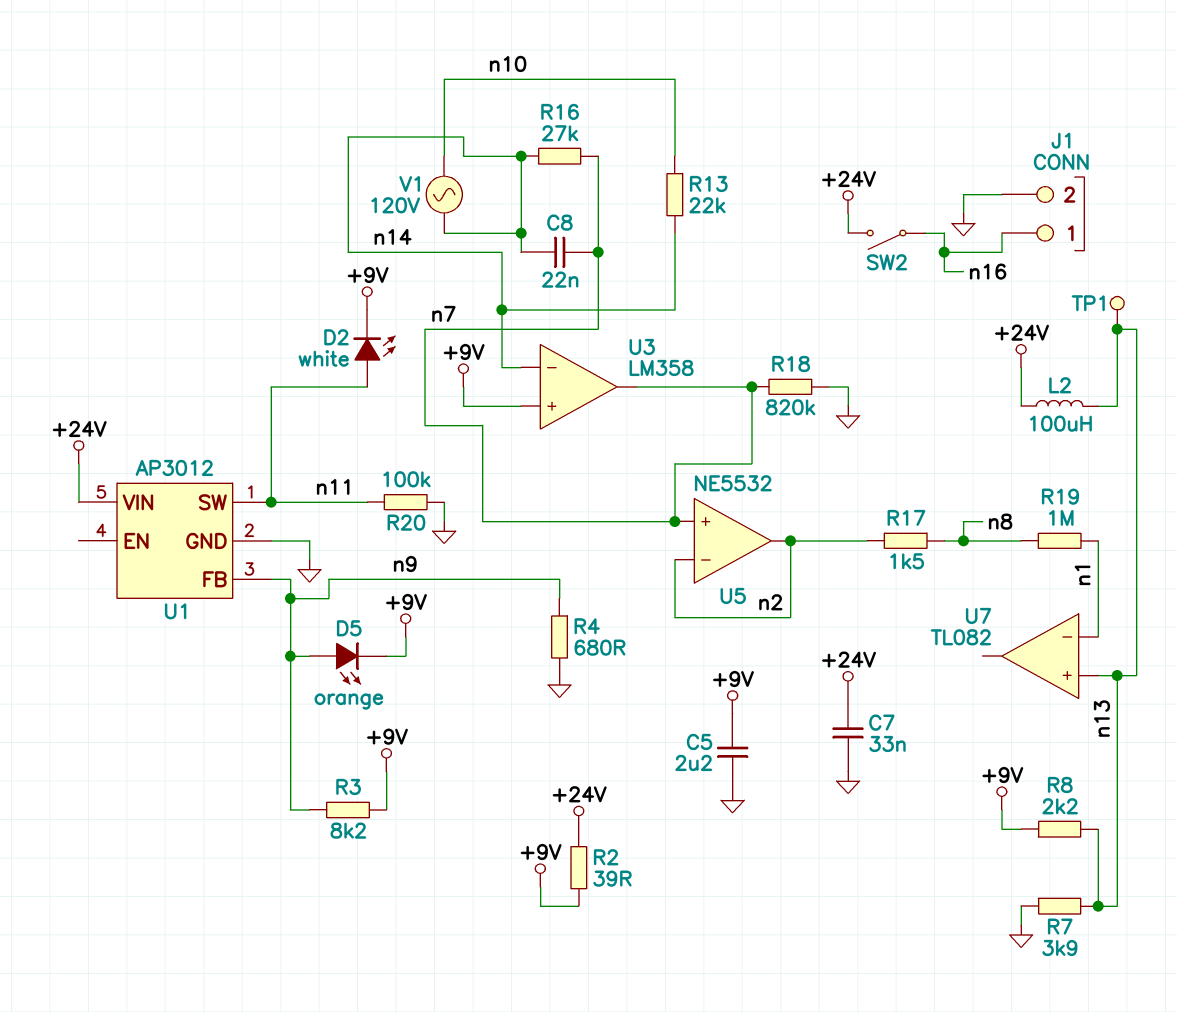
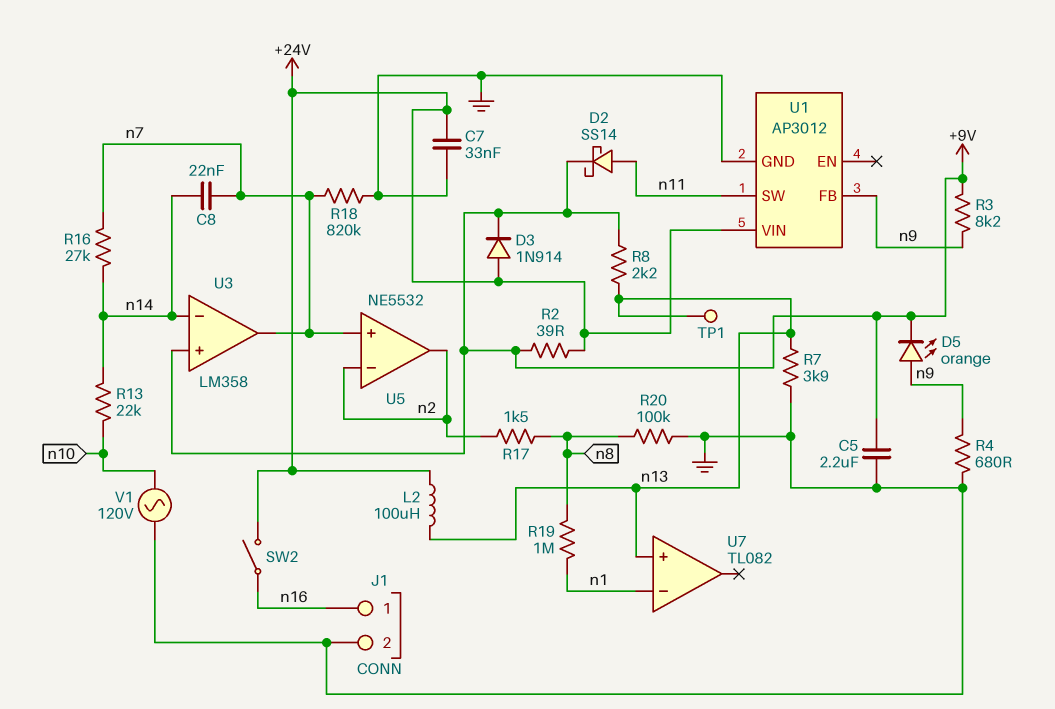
D2: LED white (A n11, K +9V) -> schottky SS14 (A n11, K +9V)
D3: none -> diode 1N914 (A +24V, K +9V)
R20: 100k (GND, n11) -> 100k (GND, n8)
V1: AC 120V (n10, n14) -> AC 120V (GND, n10)

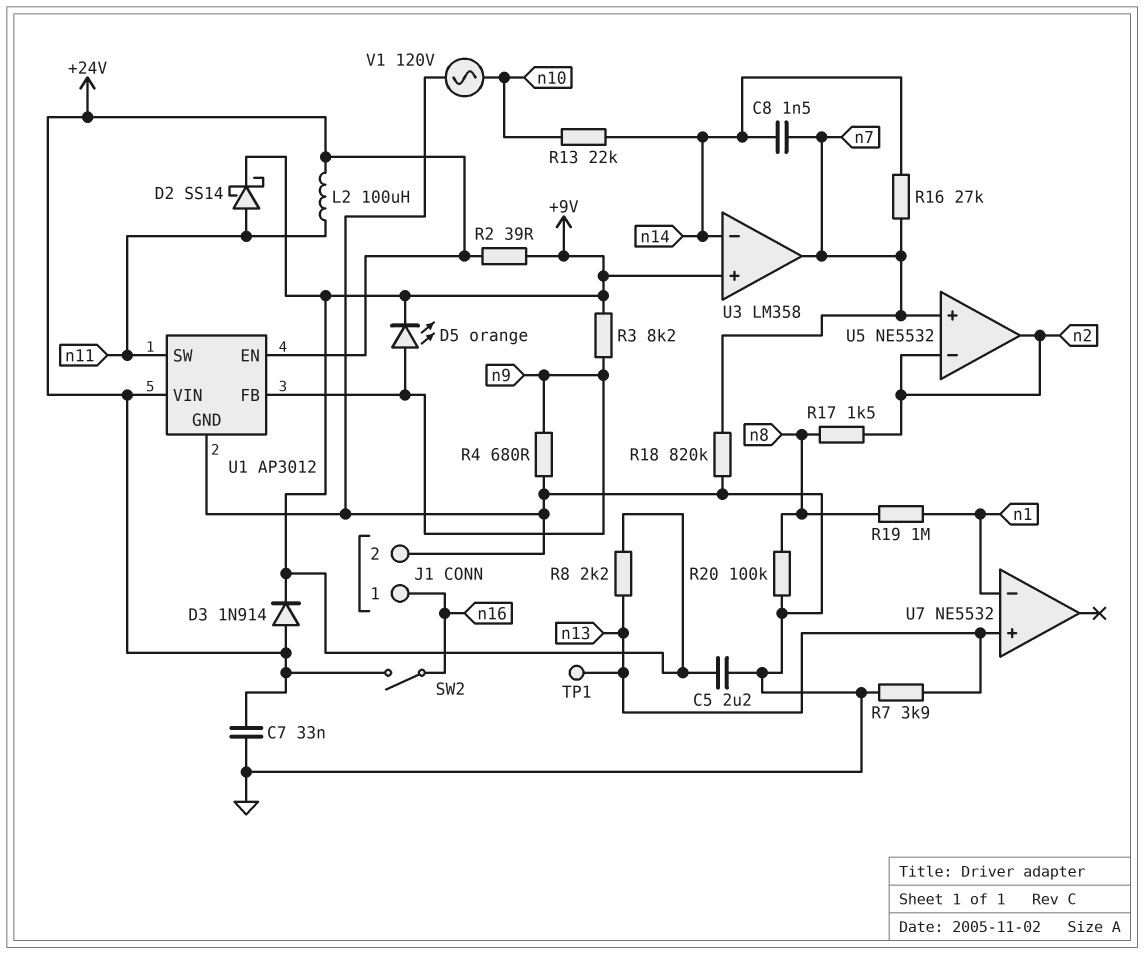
C8: 22nF (n7, n14) -> 1.5nF (n7, n14)
L2: 100uH (+24V, n13) -> 100uH (+24V, n11)
U1 pin EN: none -> +24V
U7: TL082 -> NE5532

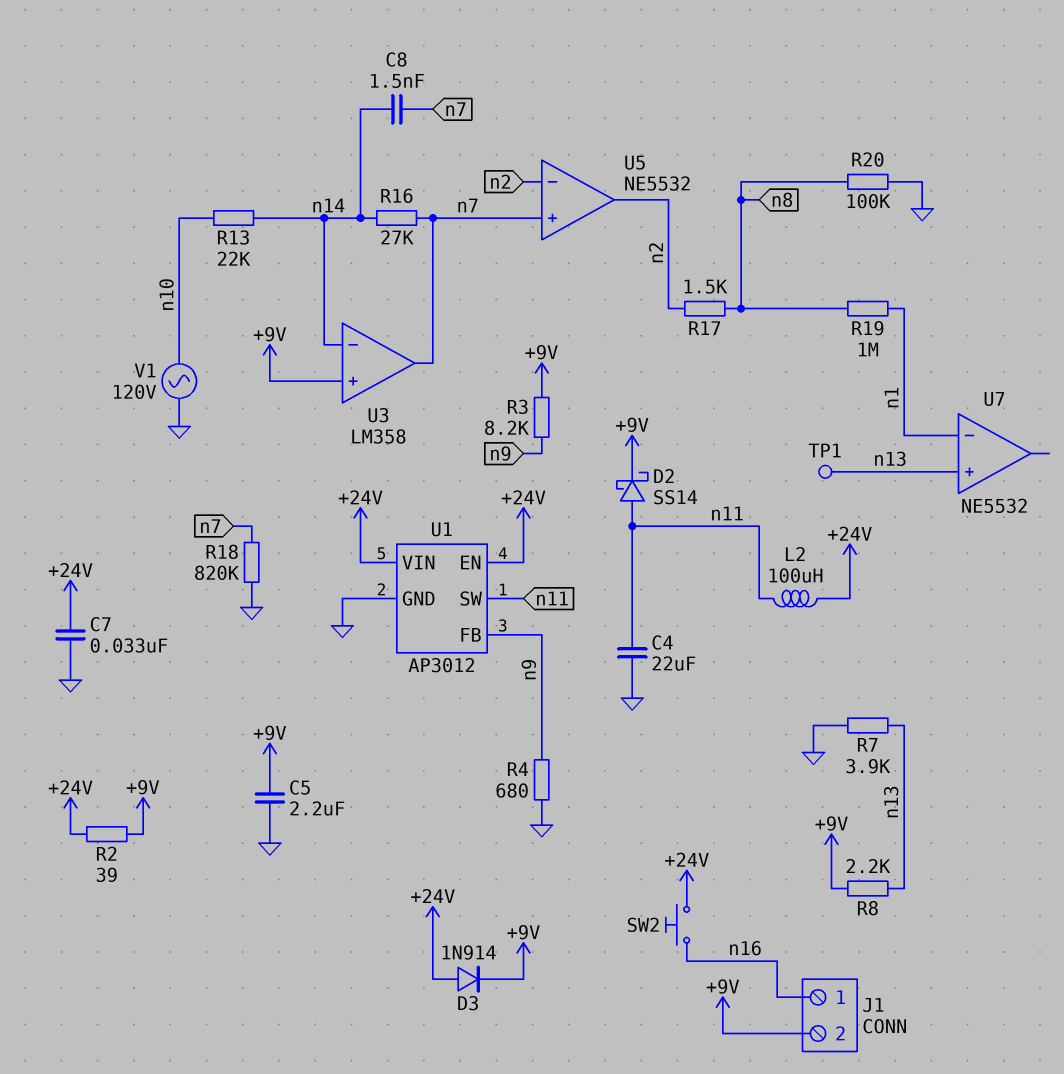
C4: none -> 22uF (GND, n11)
D5: LED orange (A n9, K +9V) -> none
J1 pin 2: GND -> +9V
SW2: switch (+24V, n16) -> button (+24V, n16)

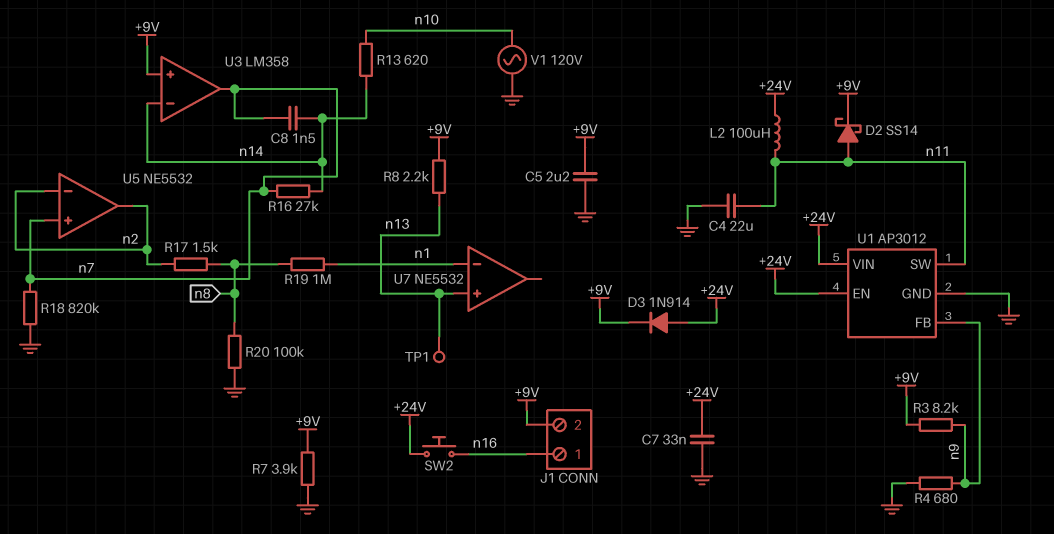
R2: 39 (+9V, +24V) -> none
R7: 3.9k (GND, n13) -> 3.9k (+9V, GND)
R13: 22k (n10, n14) -> 620 (n10, n14)

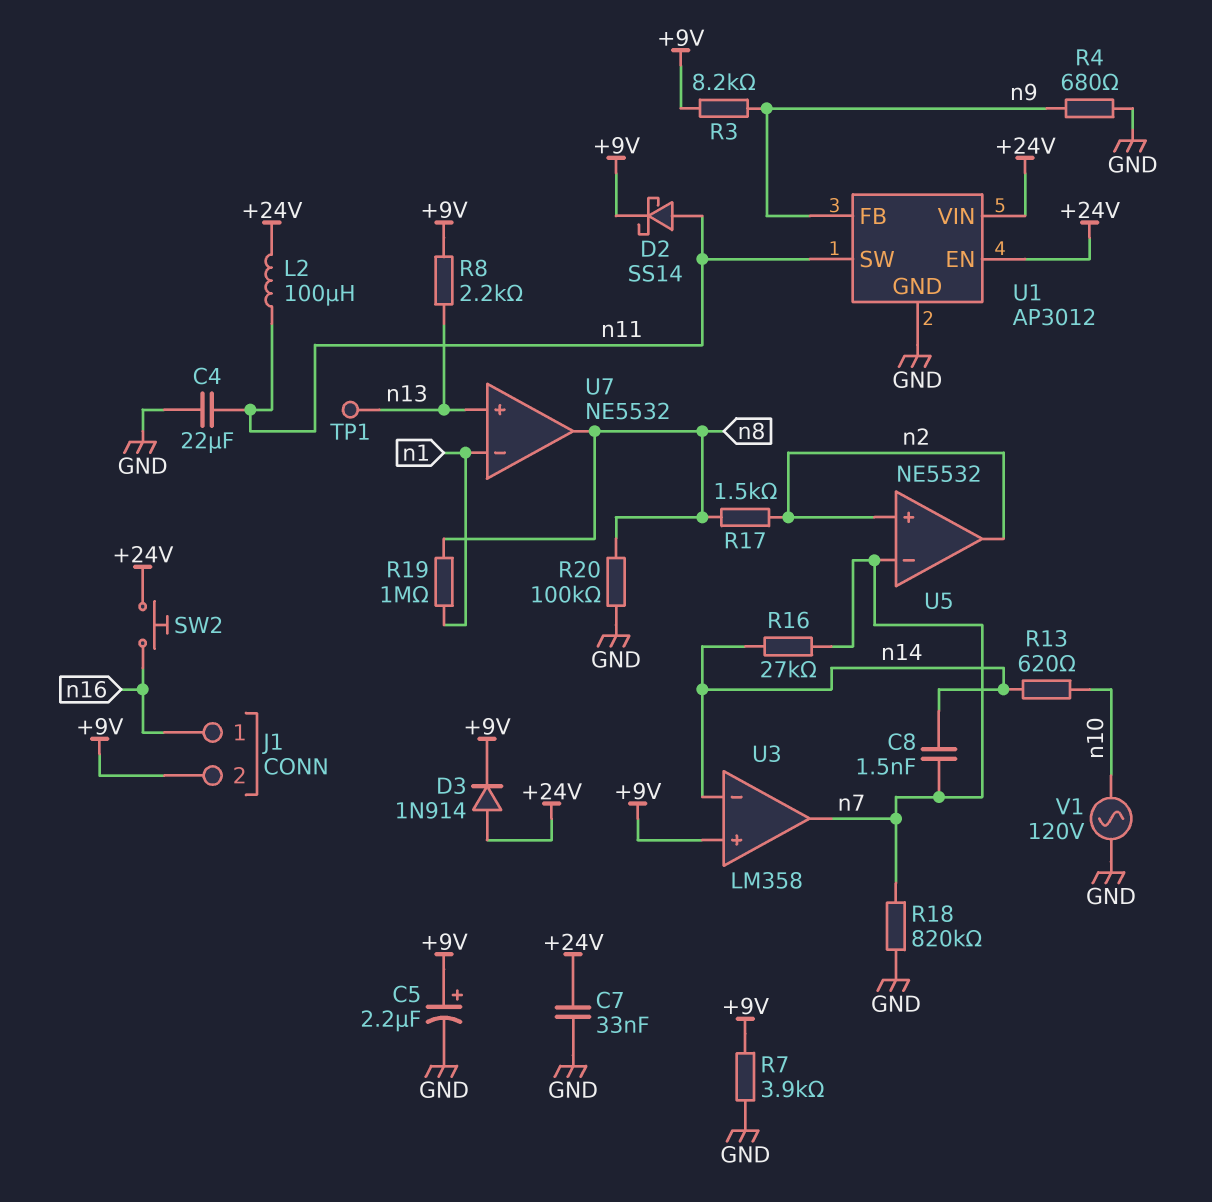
C5: 2.2uF (+9V, GND) -> 2.2uF (plus +9V, minus GND)
U5 pin in+: n7 -> n2
U5 pin in-: n2 -> n7
U7 pin out: none -> n8

